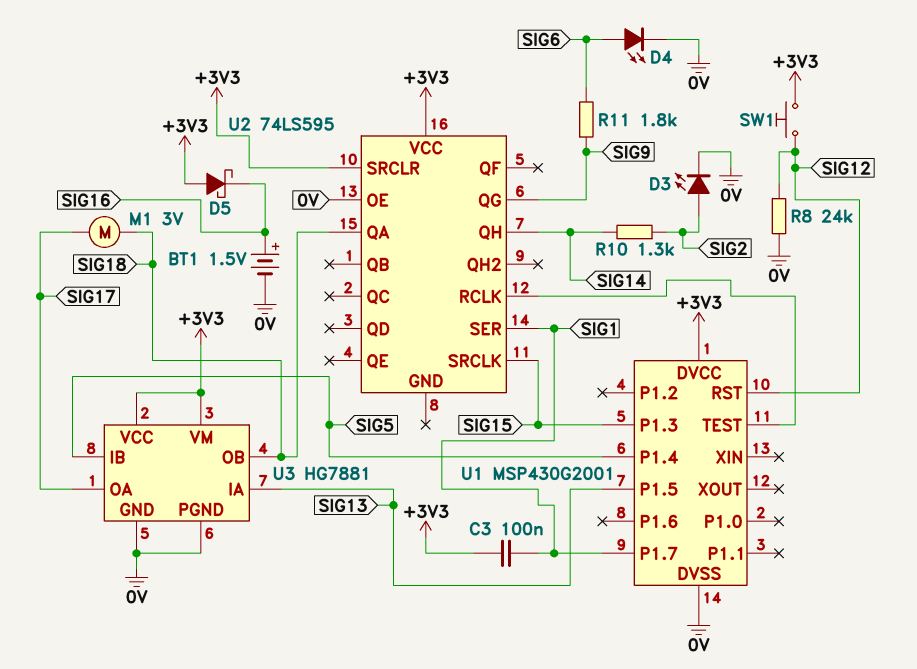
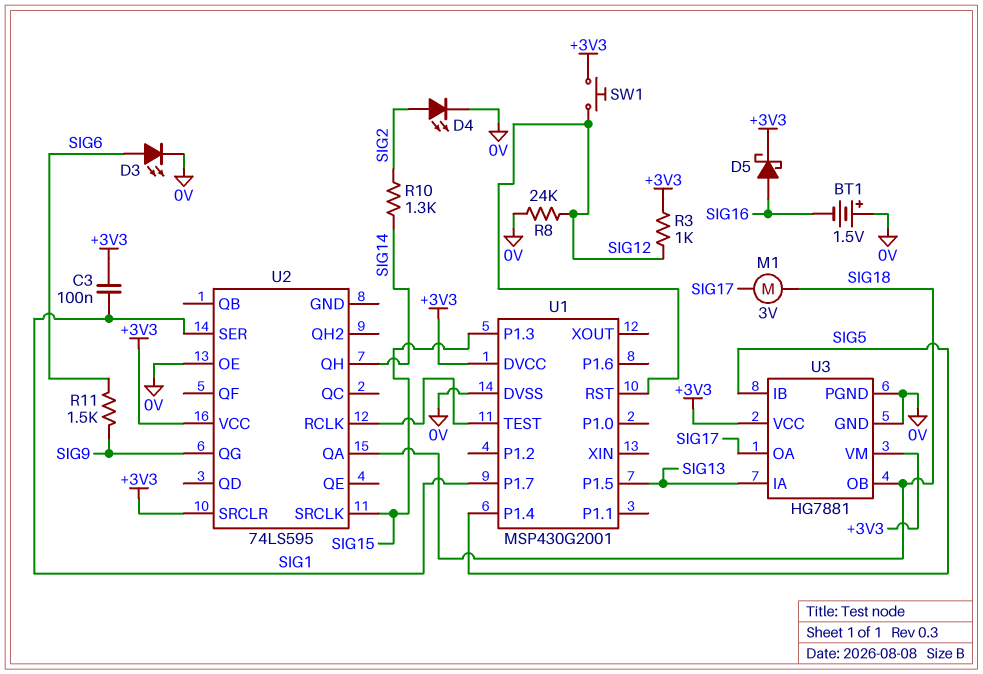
BT1: 1.5V (plus SIG16, minus 0V) -> 1.5V (plus 0V, minus SIG16)
D3: LED (A SIG2, K 0V) -> LED (A SIG6, K 0V)
D4: LED (A SIG6, K 0V) -> LED (A SIG2, K 0V)
D5: schottky (A +3V3, K SIG16) -> schottky (A SIG16, K +3V3)
R3: none -> 1k (+3V3, SIG12)
R11: 1.8k (SIG6, SIG9) -> 1.5k (SIG6, SIG9)

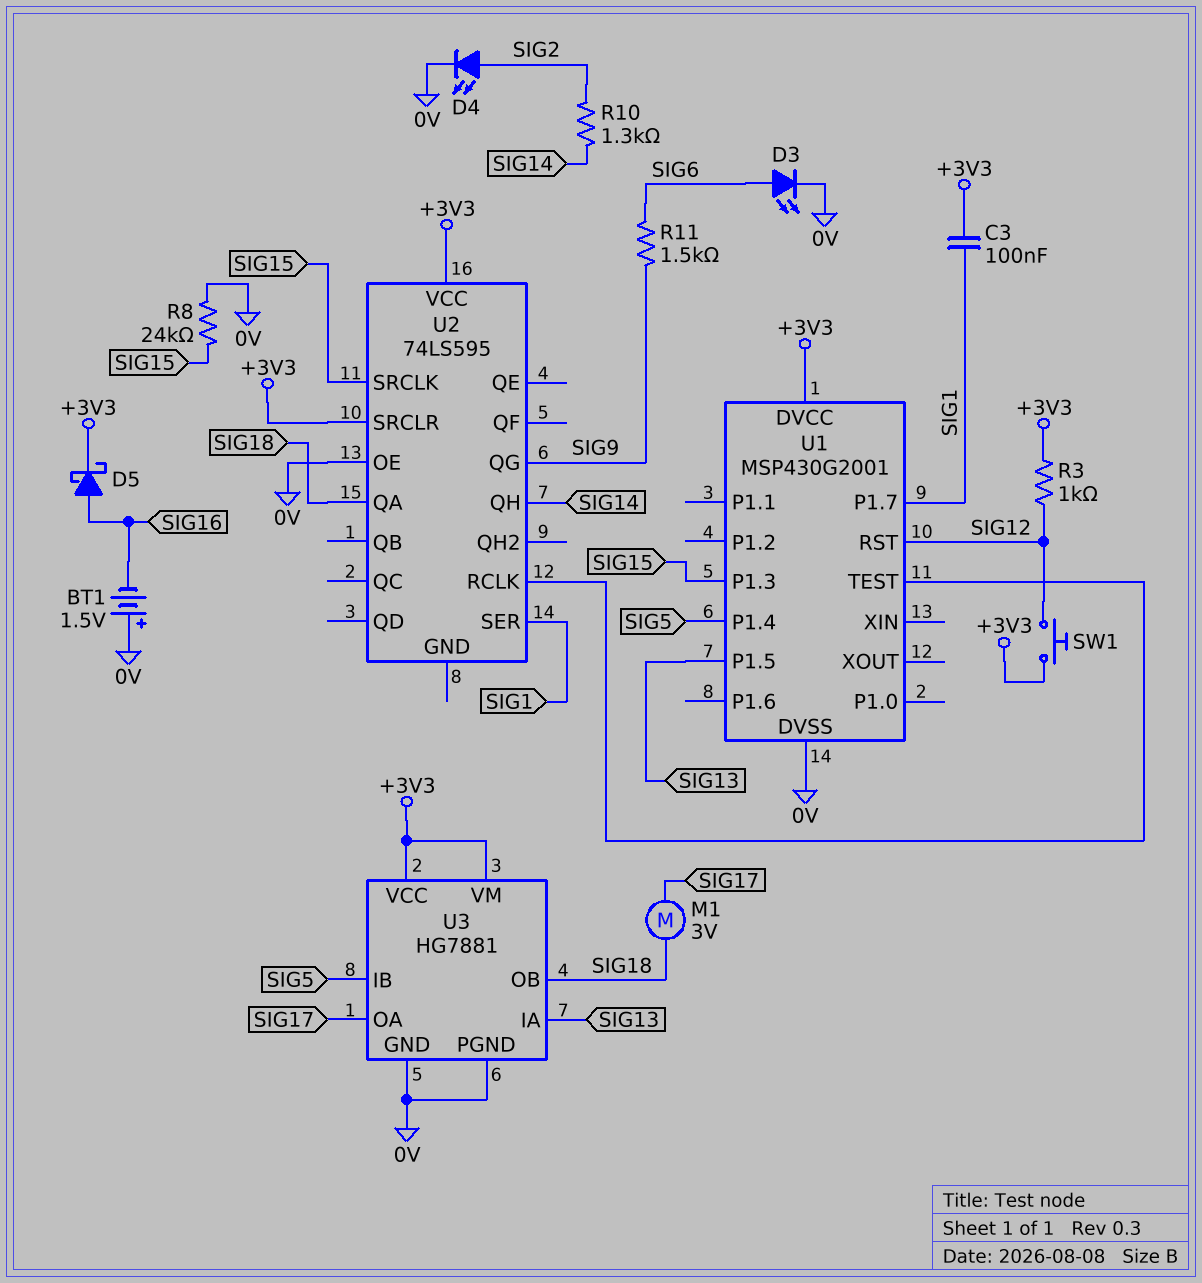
R8: 24k (0V, SIG12) -> 24k (0V, SIG15)

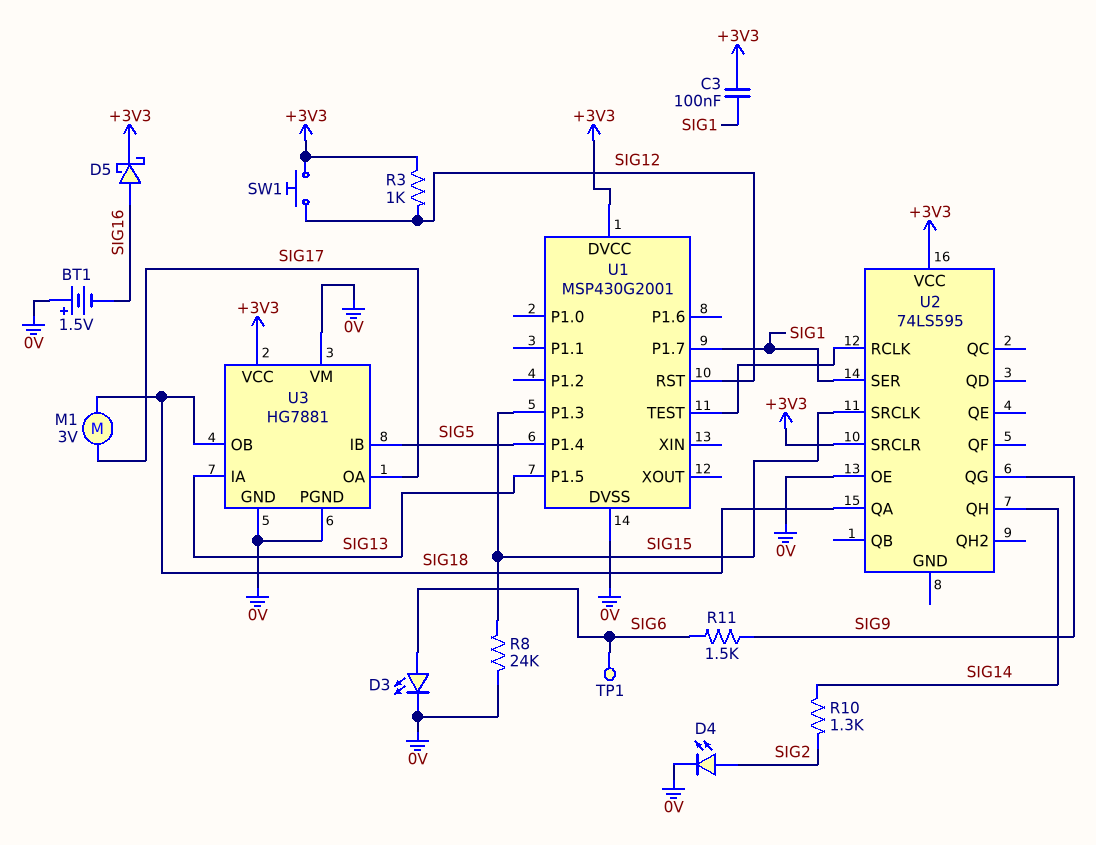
TP1: none -> test point (SIG6)
U3 pin VM: +3V3 -> 0V

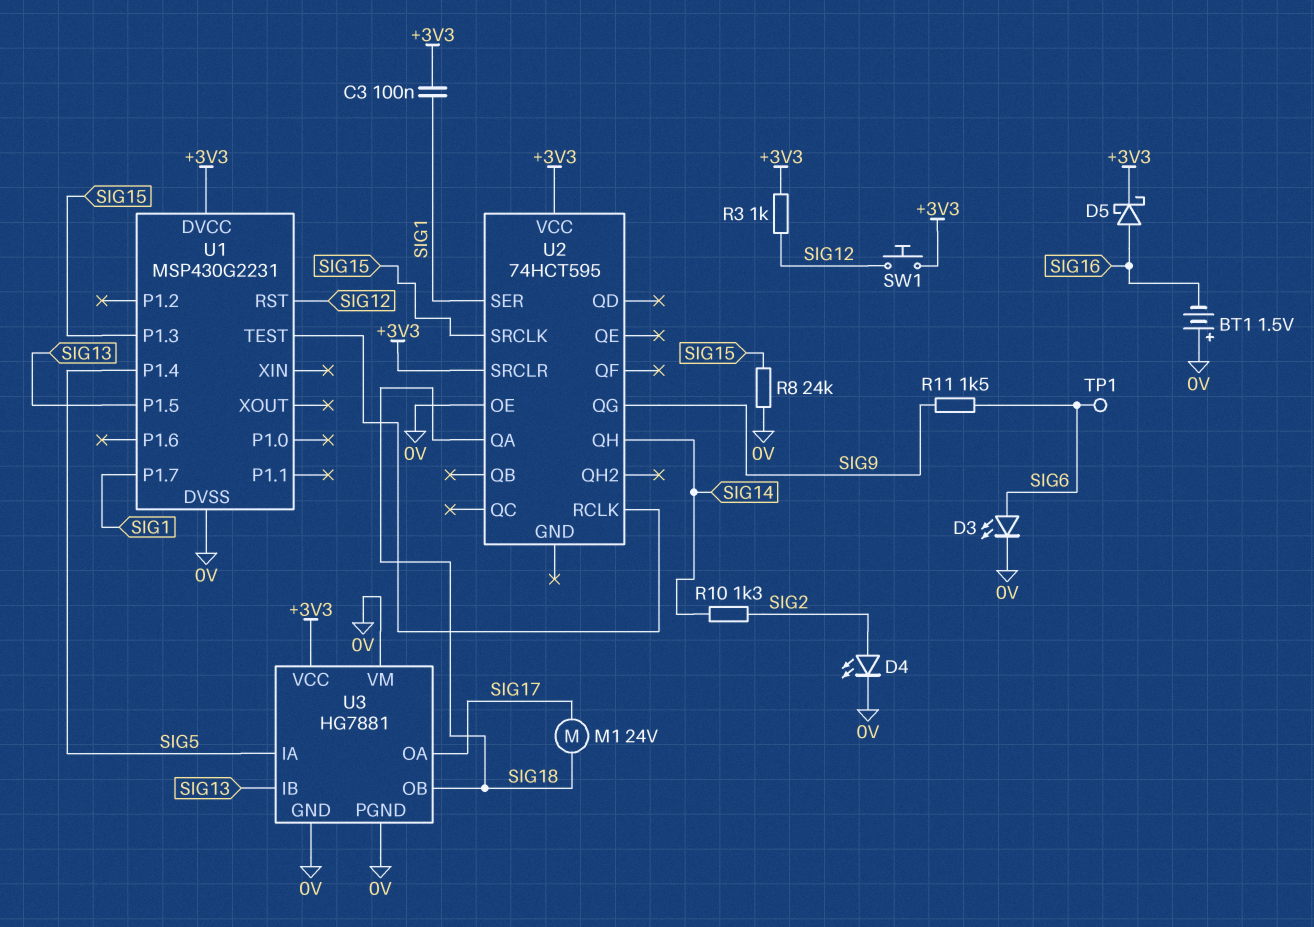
M1: motor 3V (SIG17, SIG18) -> motor 24V (SIG17, SIG18)
U1: MSP430G2001 -> MSP430G2231
U2: 74LS595 -> 74HCT595
U3 pin IA: SIG13 -> SIG5
U3 pin IB: SIG5 -> SIG13

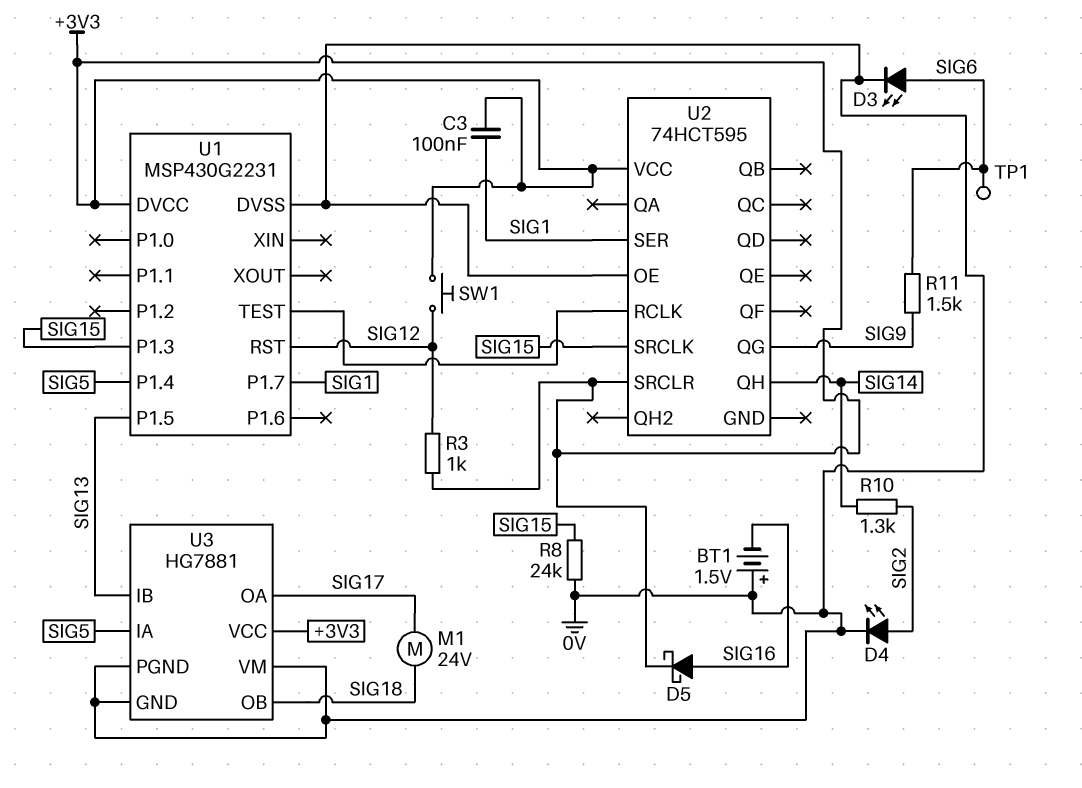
U2 pin QA: SIG18 -> none

